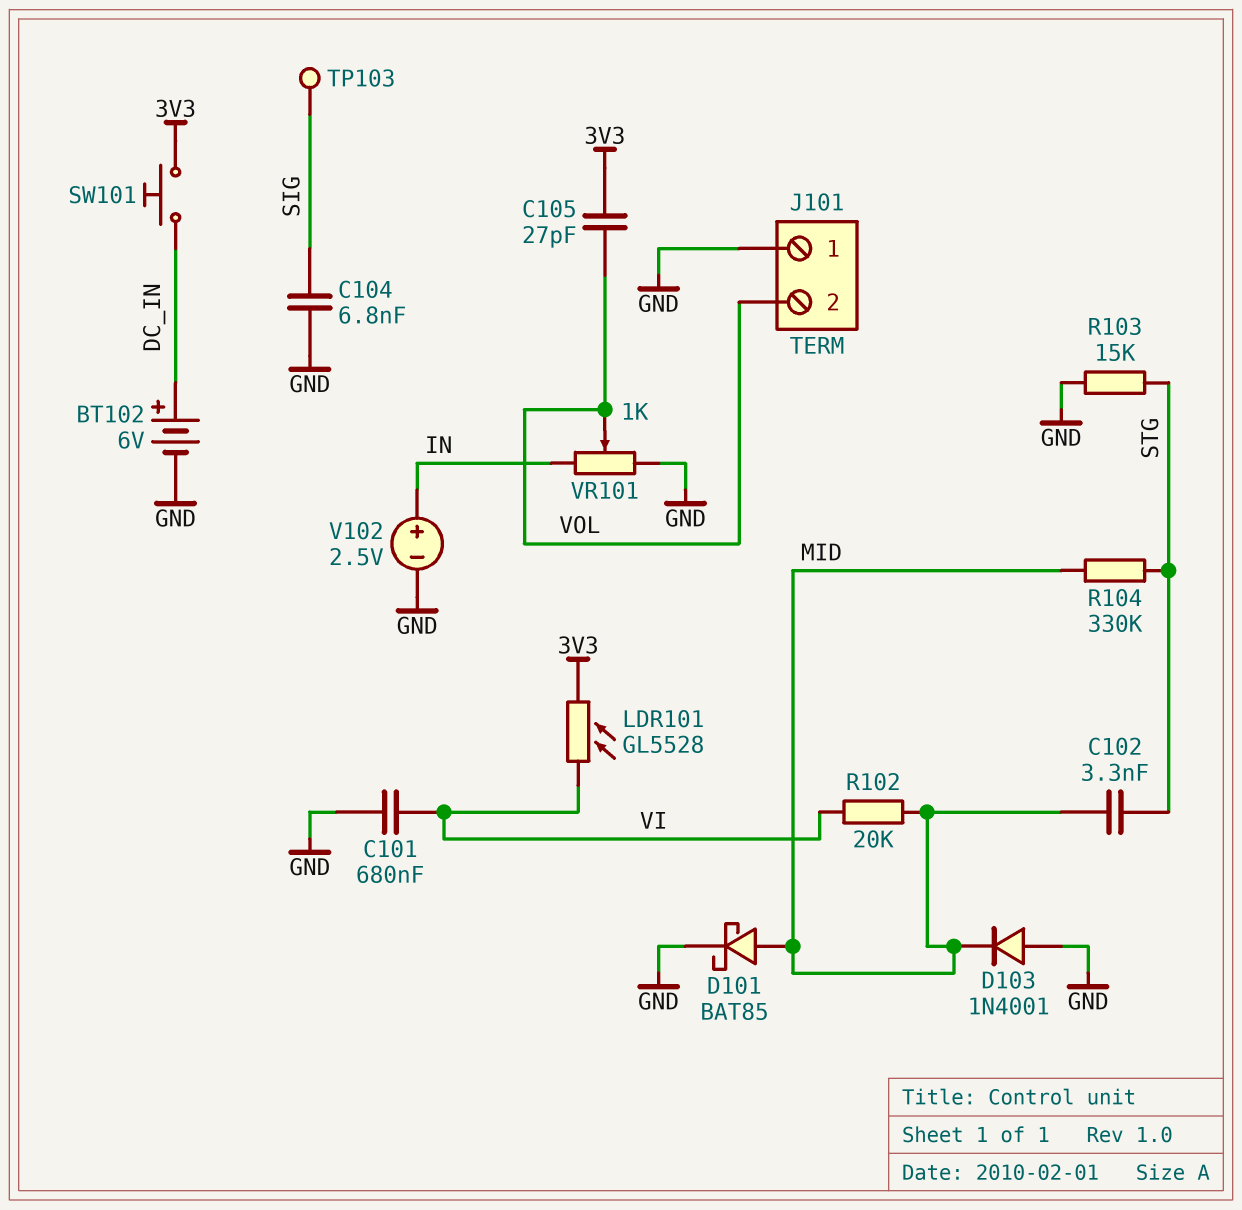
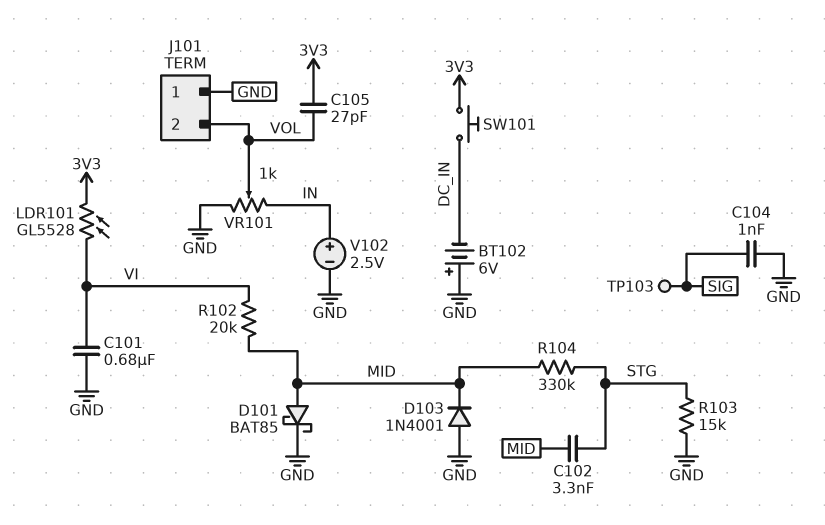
BT102: 6V (plus DC_IN, minus GND) -> 6V (plus GND, minus DC_IN)
C104: 6.8nF (GND, SIG) -> 1nF (GND, SIG)

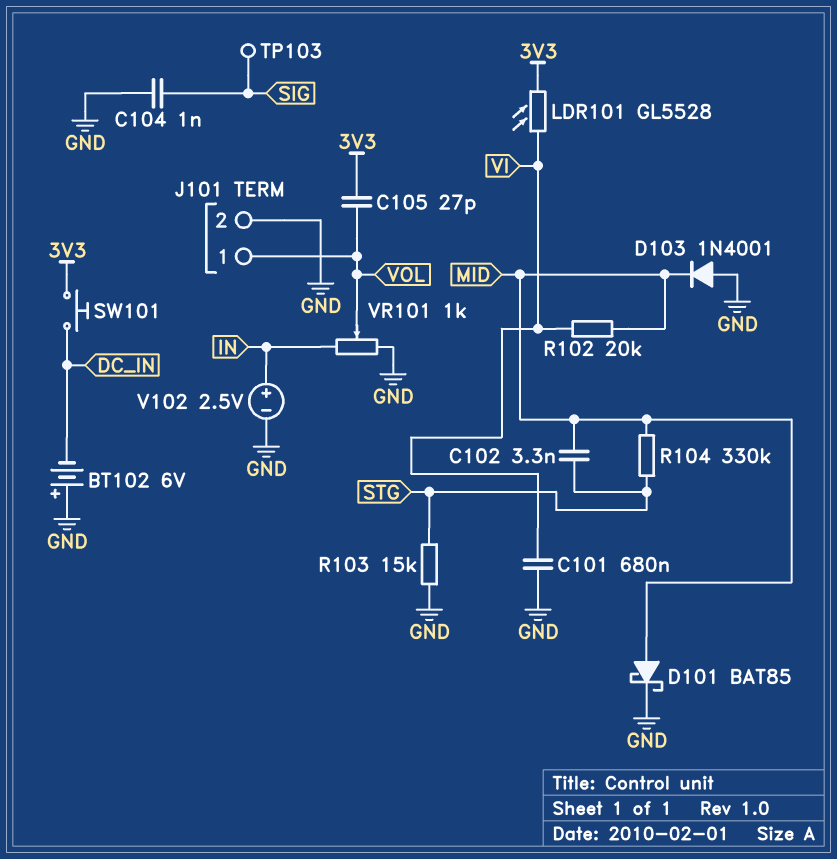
J101 pin 1: GND -> VOL
J101 pin 2: VOL -> GND

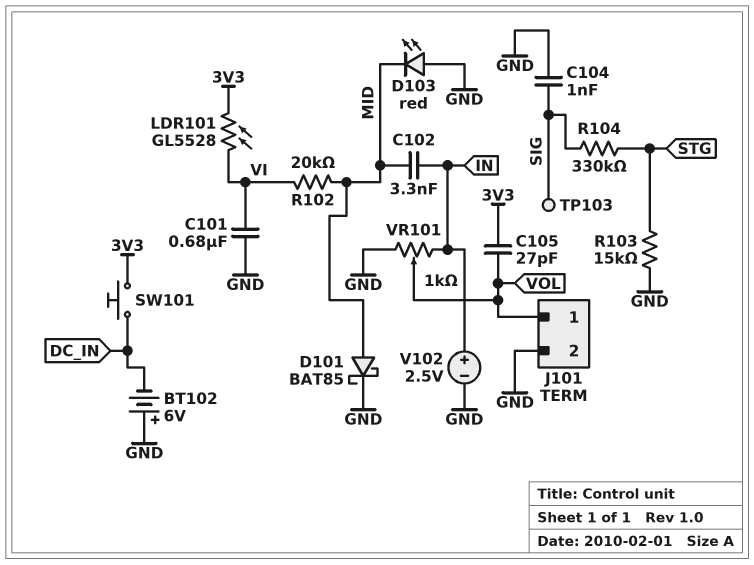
C102: 3.3nF (MID, STG) -> 3.3nF (IN, MID)
D103: diode 1N4001 (A GND, K MID) -> LED red (A GND, K MID)
R104: 330k (MID, STG) -> 330k (SIG, STG)

